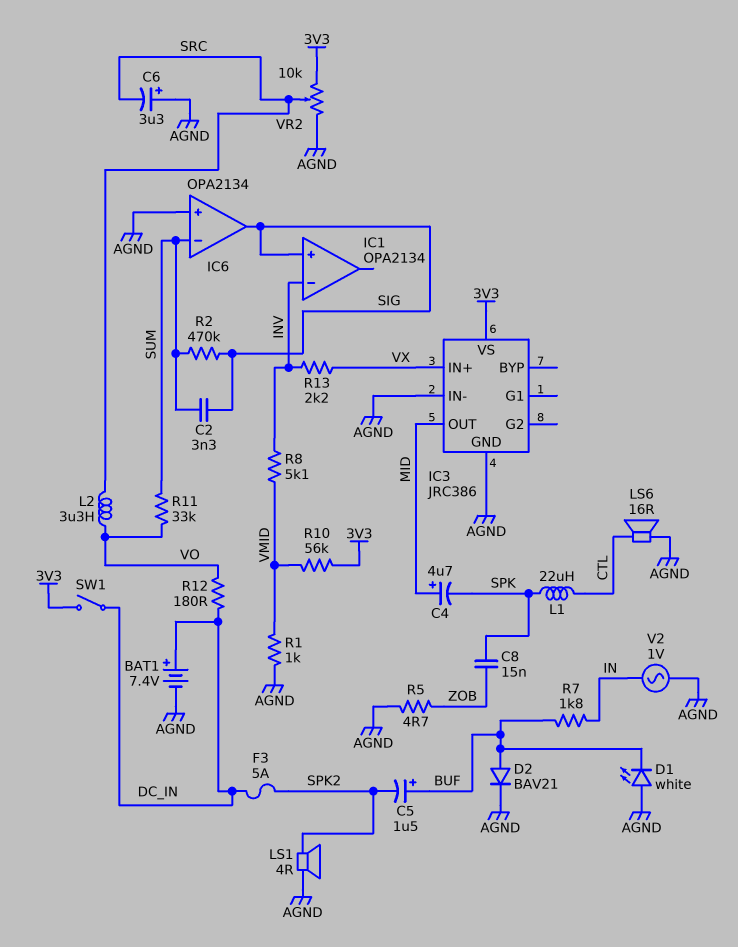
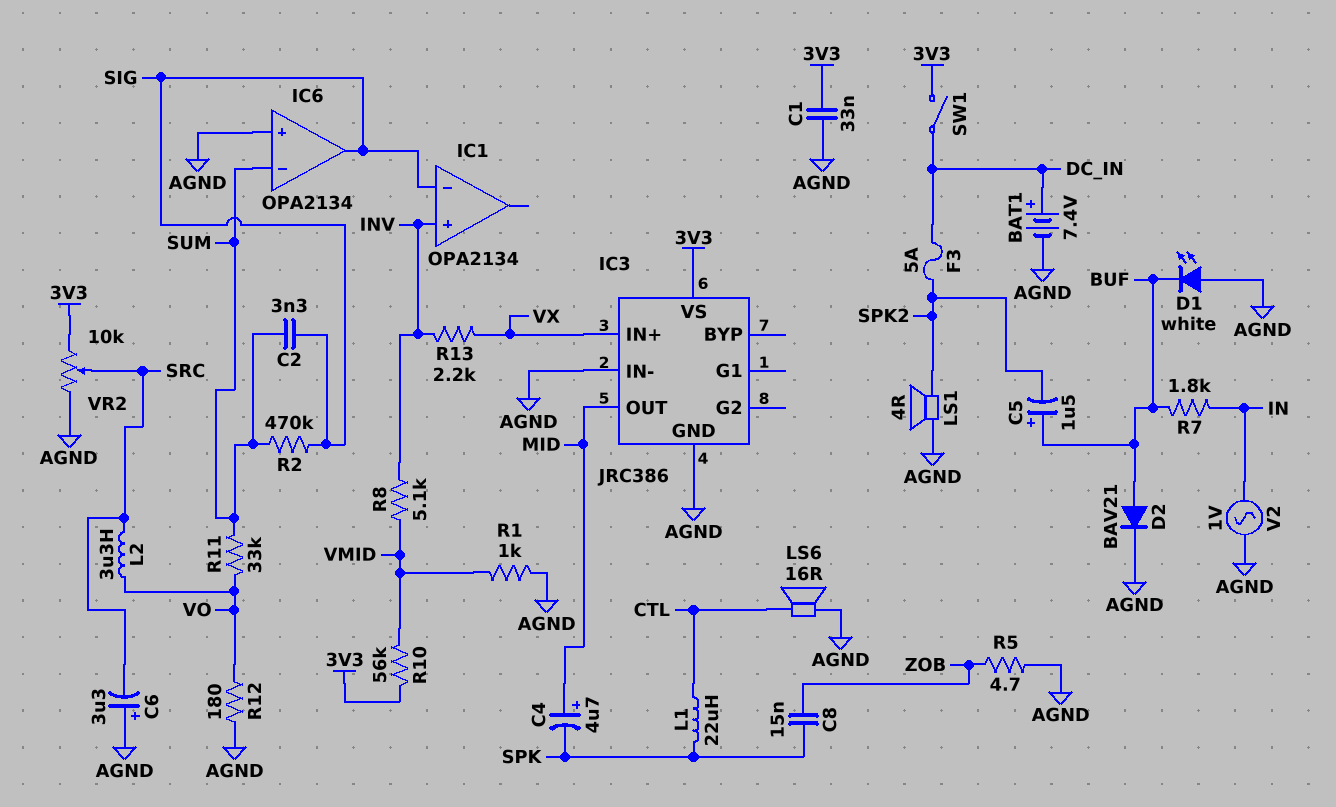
C1: none -> 33nF (3V3, AGND)
IC1 pin in+: SIG -> INV
IC1 pin in-: INV -> SIG
R12: 180 (DC_IN, VO) -> 180 (AGND, VO)

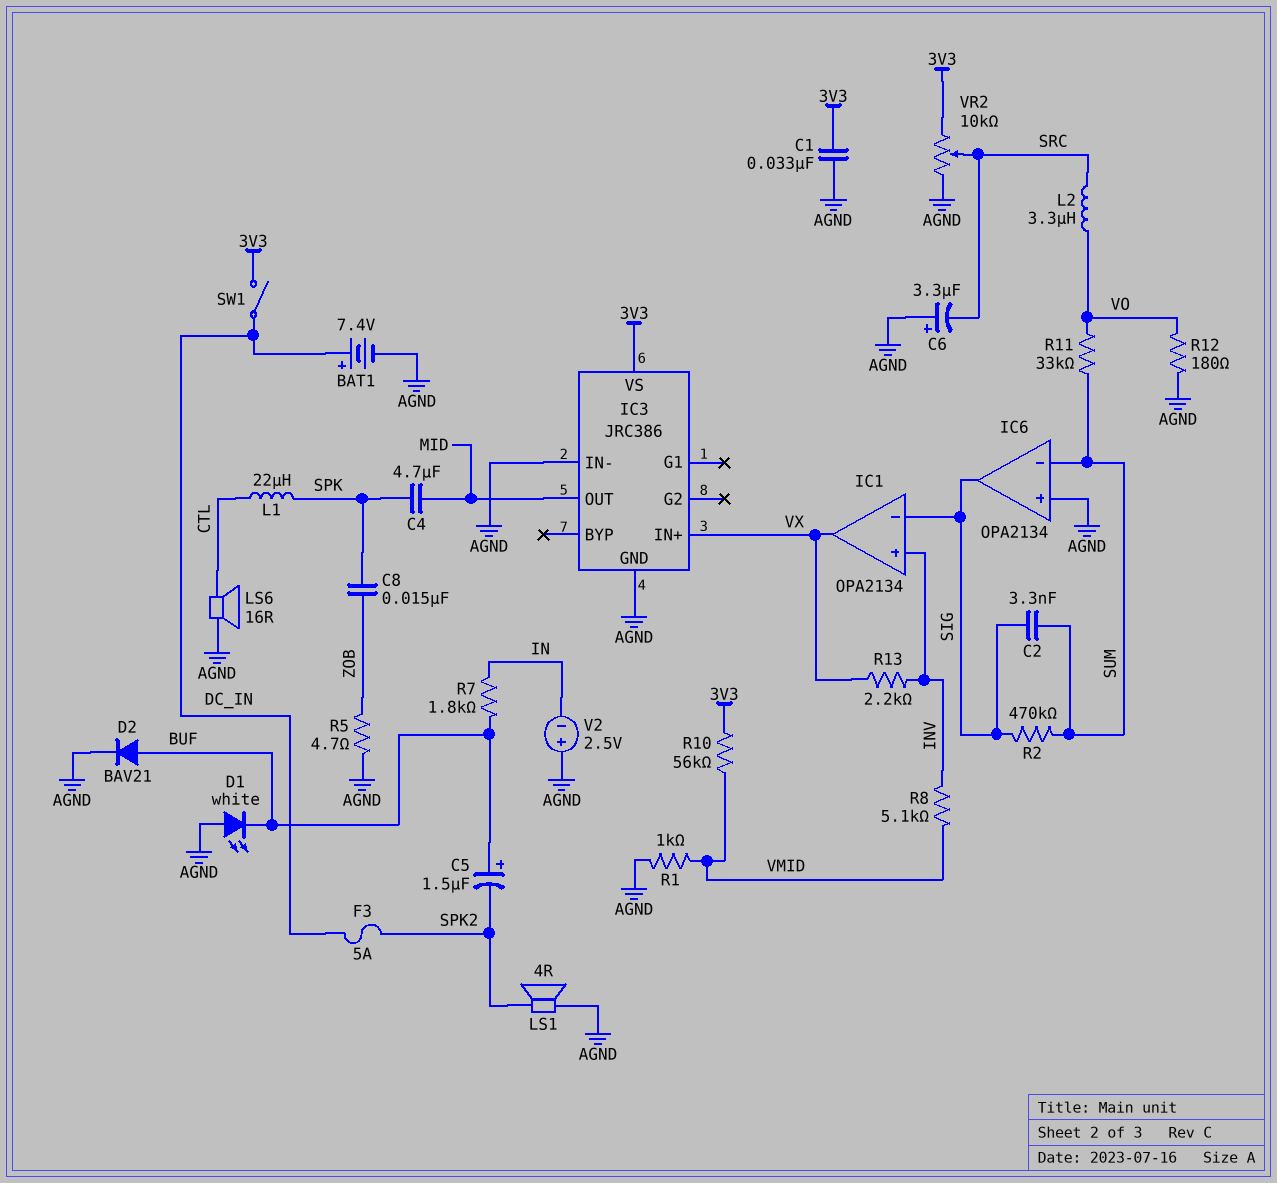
C4: 4.7uF (plus MID, minus SPK) -> 4.7uF (MID, SPK)
IC1 pin out: none -> VX
V2: AC 1V (AGND, IN) -> 2.5V (plus AGND, minus IN)

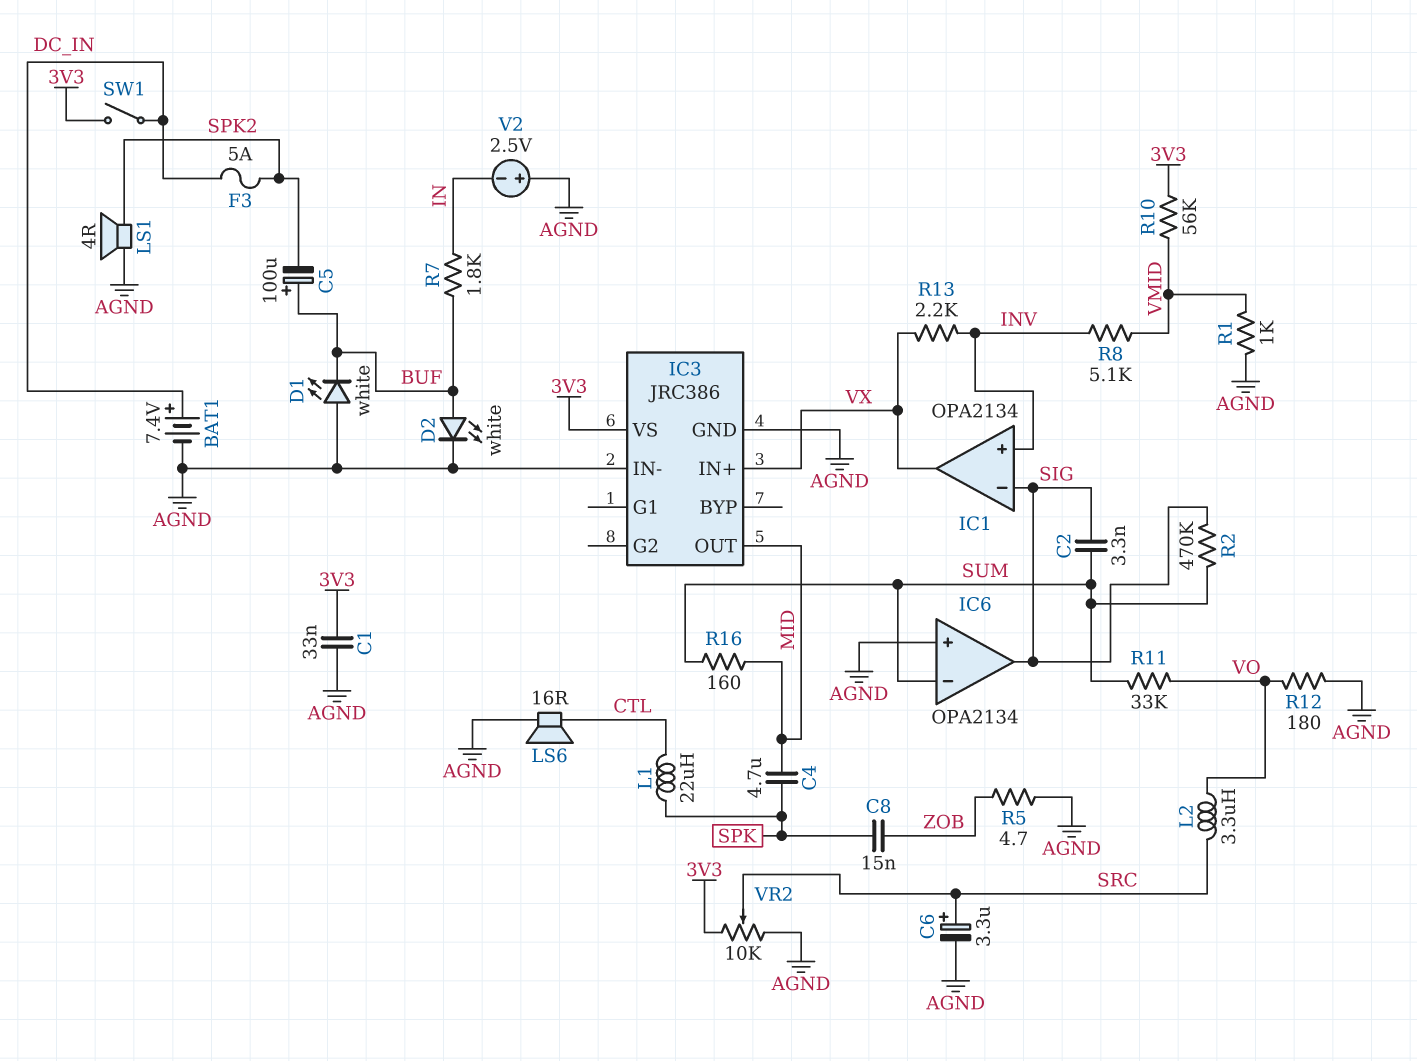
C5: 1.5uF (plus BUF, minus SPK2) -> 100uF (plus BUF, minus SPK2)
C6: 3.3uF (plus AGND, minus SRC) -> 3.3uF (plus SRC, minus AGND)
D2: diode BAV21 (A BUF, K AGND) -> LED white (A BUF, K AGND)
R16: none -> 160 (MID, SUM)

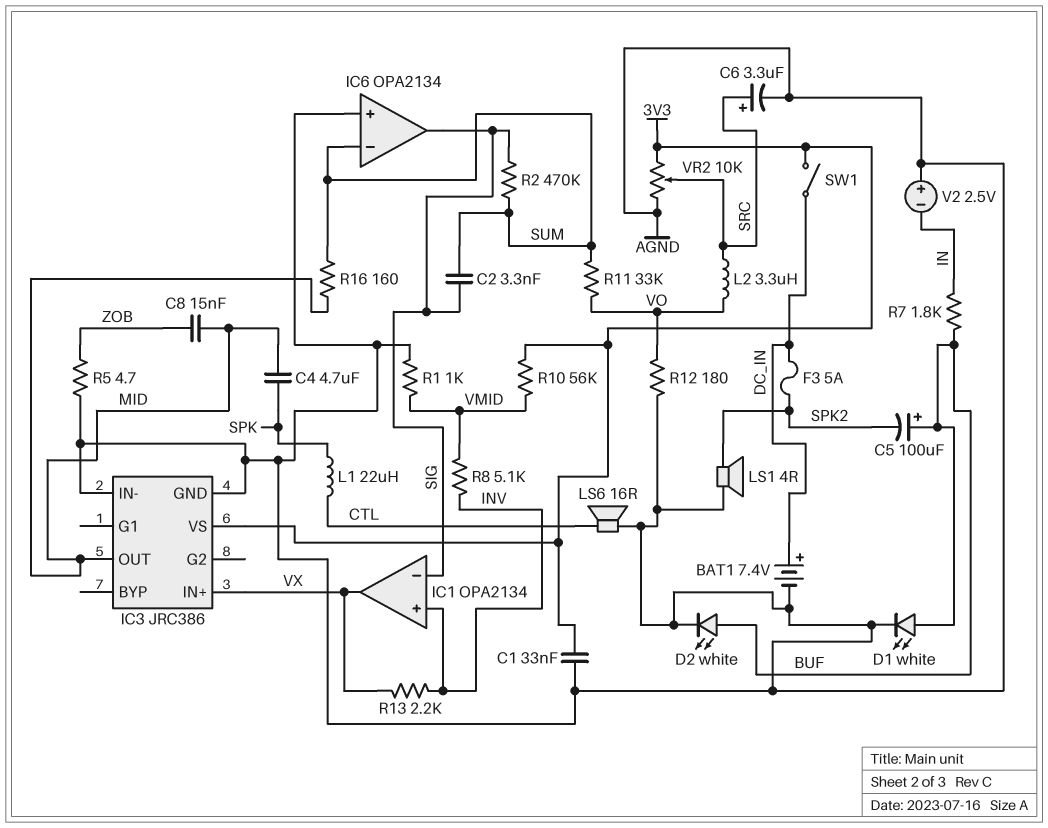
C8: 15nF (SPK, ZOB) -> 15nF (MID, ZOB)
D1: LED white (A AGND, K BUF) -> LED white (A BUF, K AGND)

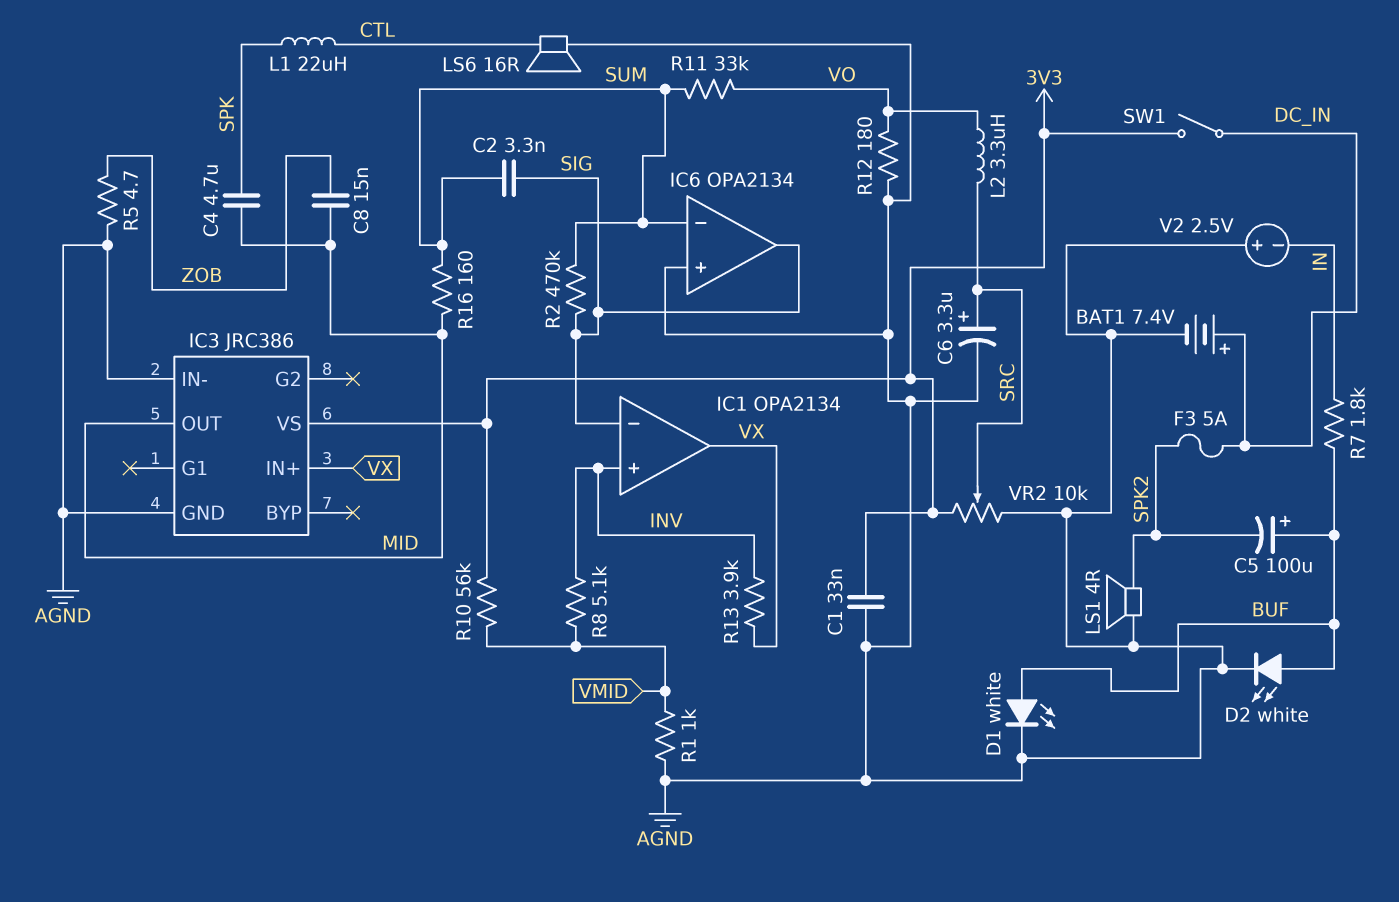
R13: 2.2k (INV, VX) -> 3.9k (INV, VX)

